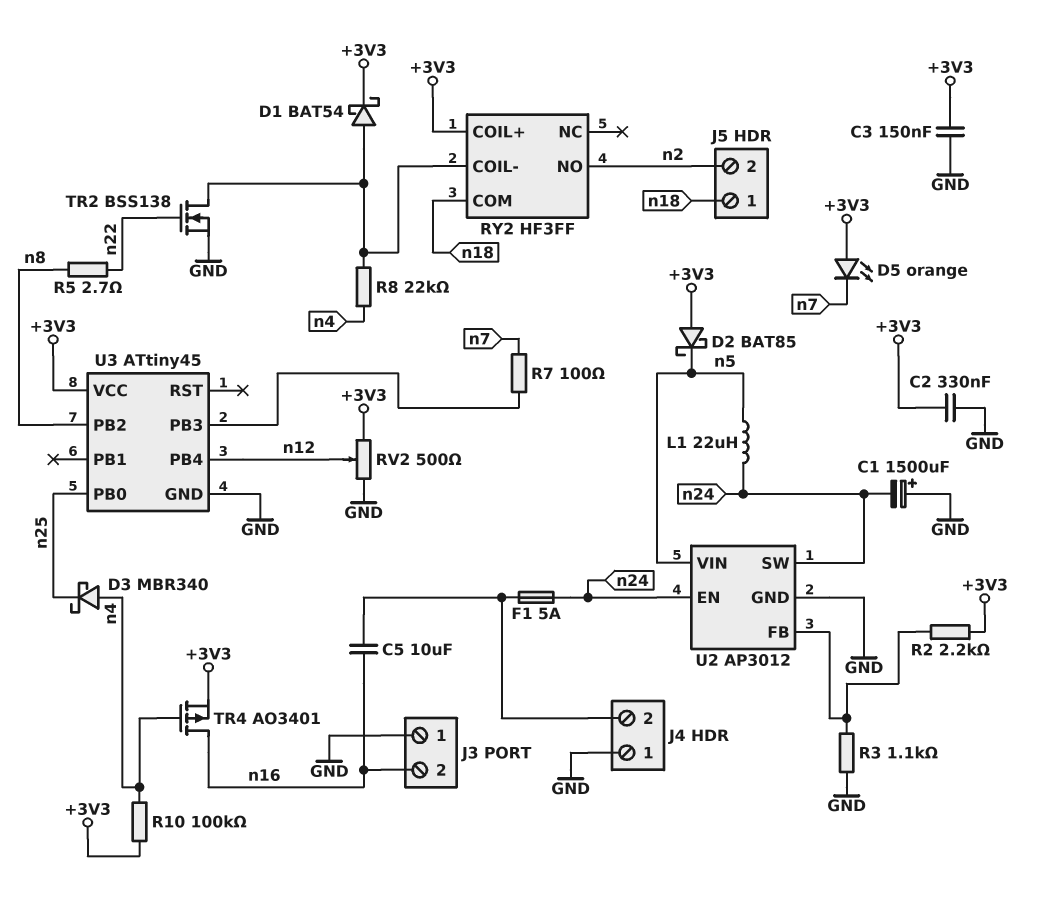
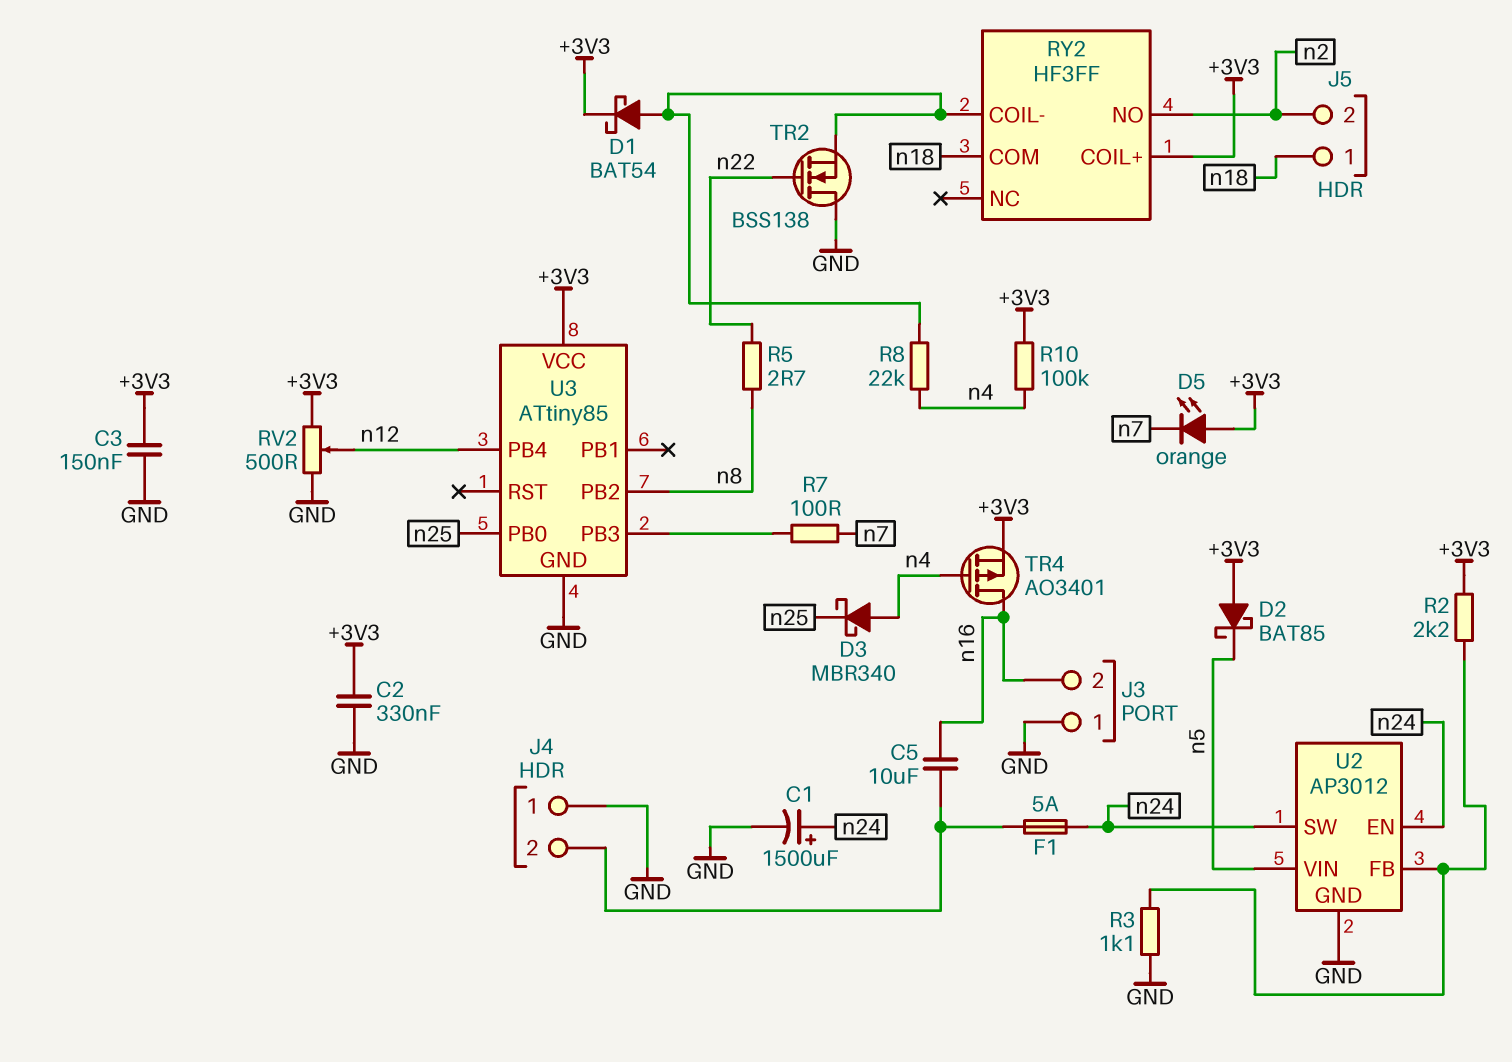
C1: 1500uF (plus GND, minus n24) -> 1500uF (plus n24, minus GND)
L1: 22uH (n5, n24) -> none
TR2: NMOS BSS138 (G n22, D RY2/COIL-, S GND) -> NMOS BSS138 (G n22, D GND, S RY2/COIL-)
U3: ATtiny45 -> ATtiny85

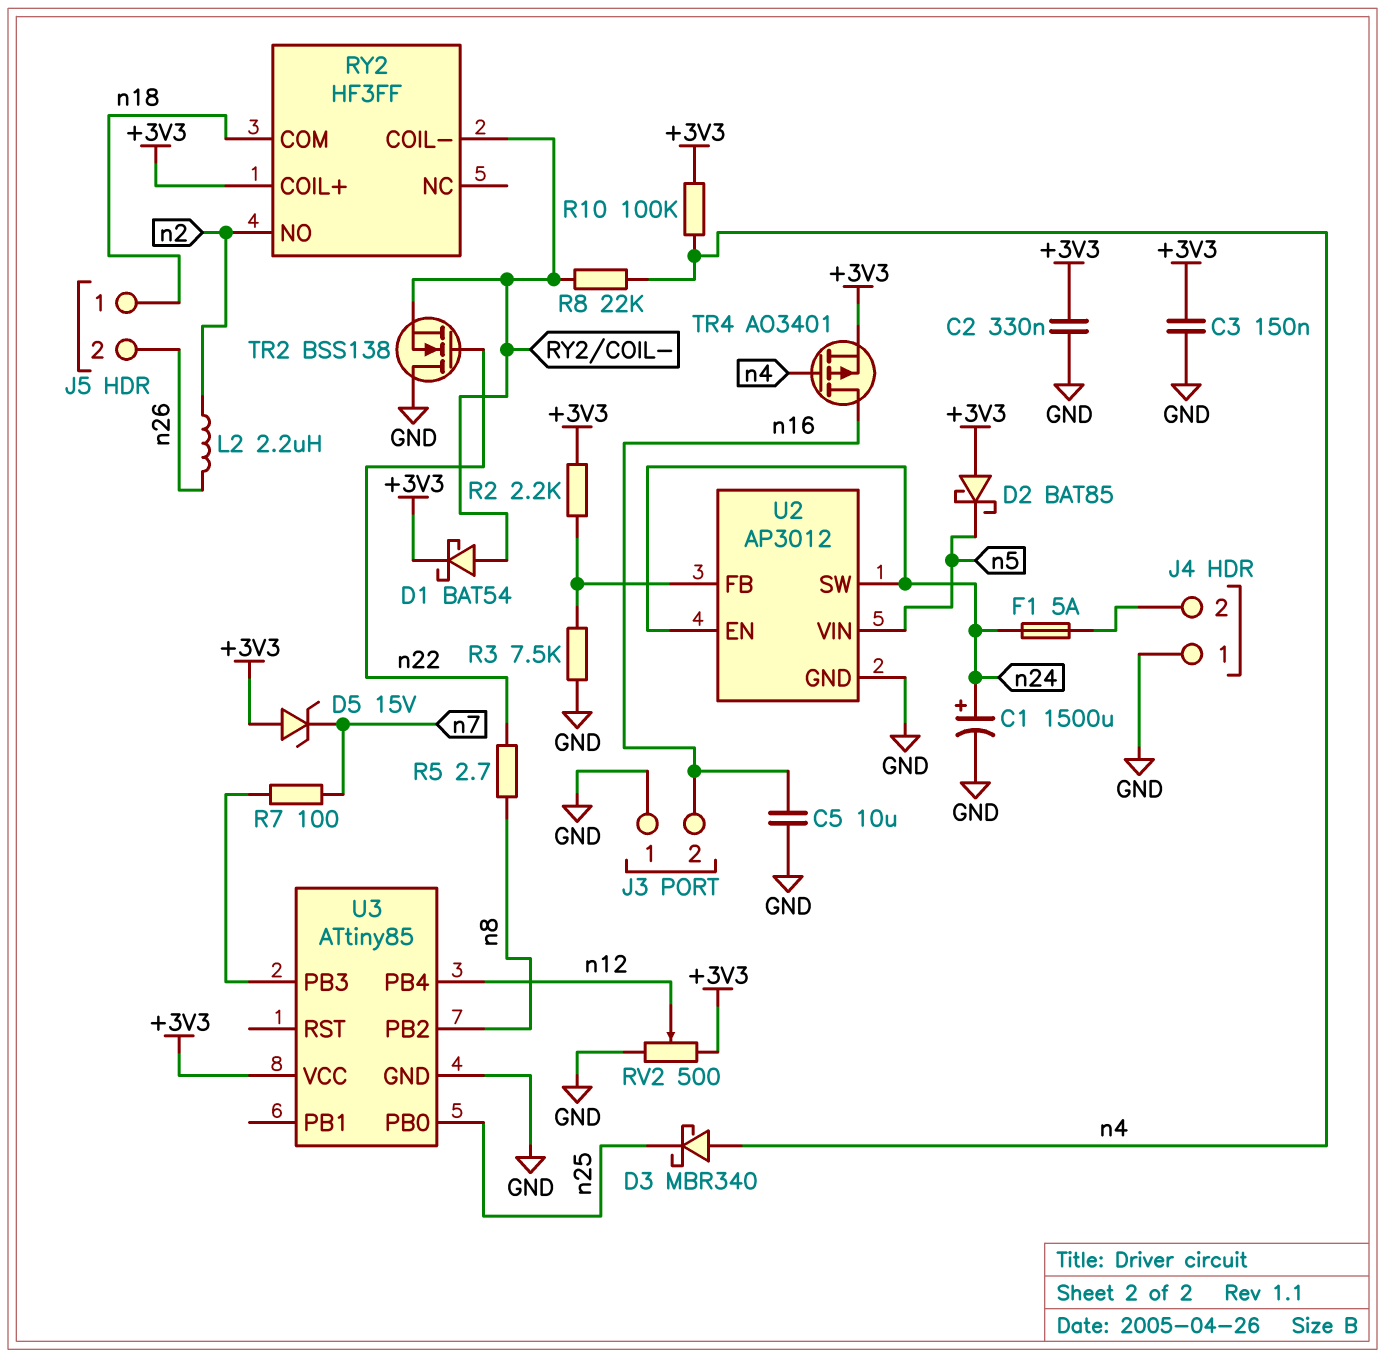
C5: 10uF (J4/2, n16) -> 10uF (GND, n16)
D5: LED orange (A +3V3, K n7) -> zener 15V (A +3V3, K n7)
J5 pin 2: n2 -> n26
L2: none -> 2.2uH (n2, n26)
R3: 1.1k (GND, U2/FB) -> 7.5k (GND, U2/FB)

